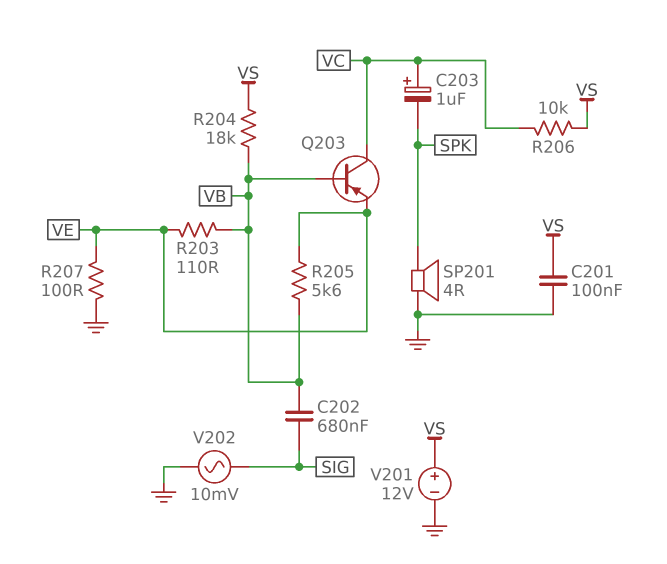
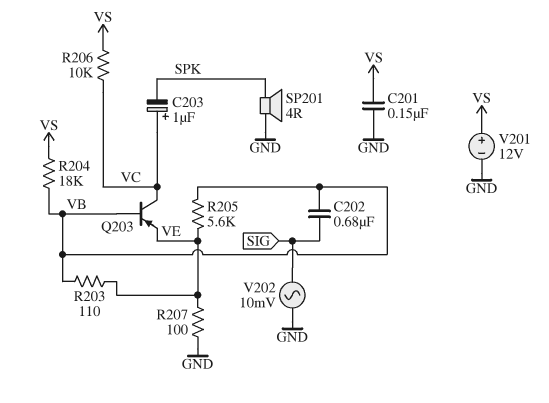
C201: 100nF (GND, VS) -> 150nF (GND, VS)

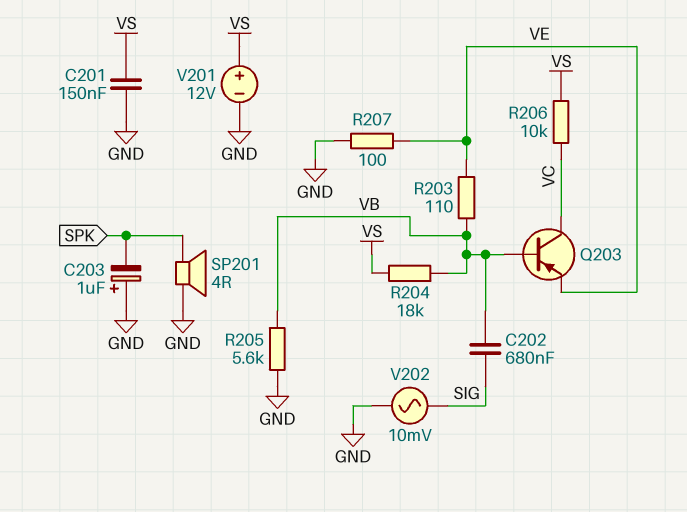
C203: 1uF (plus VC, minus SPK) -> 1uF (plus GND, minus SPK)
R205: 5.6k (VB, VE) -> 5.6k (GND, VB)

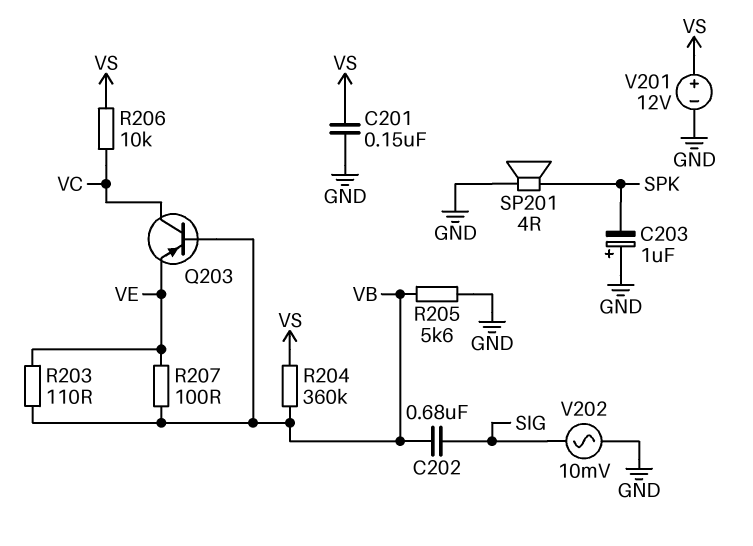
R204: 18k (VB, VS) -> 360k (VB, VS)
R207: 100 (GND, VE) -> 100 (VB, VE)

